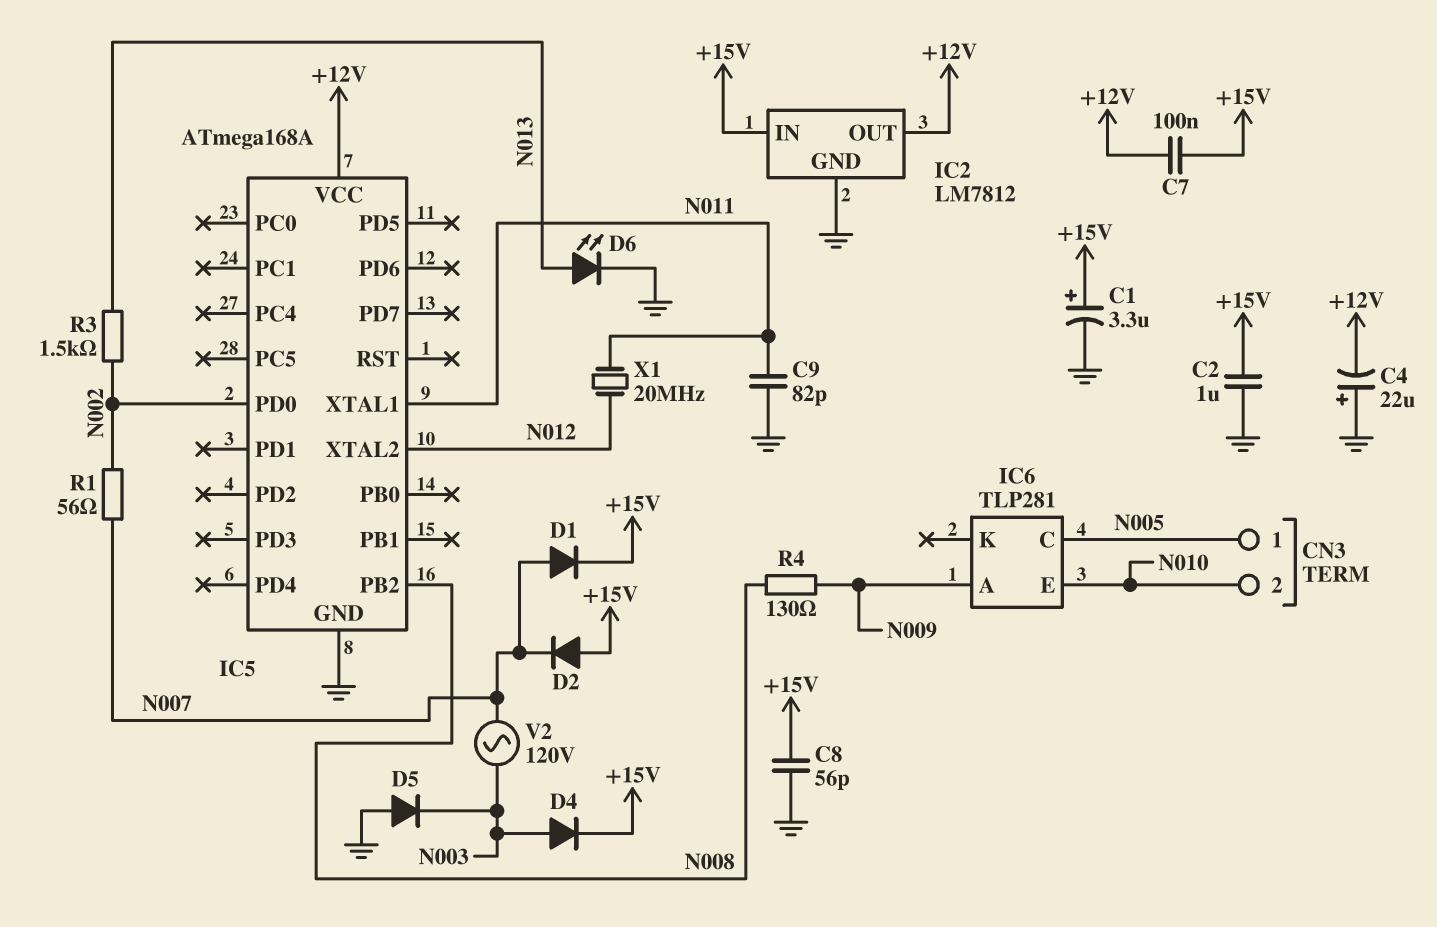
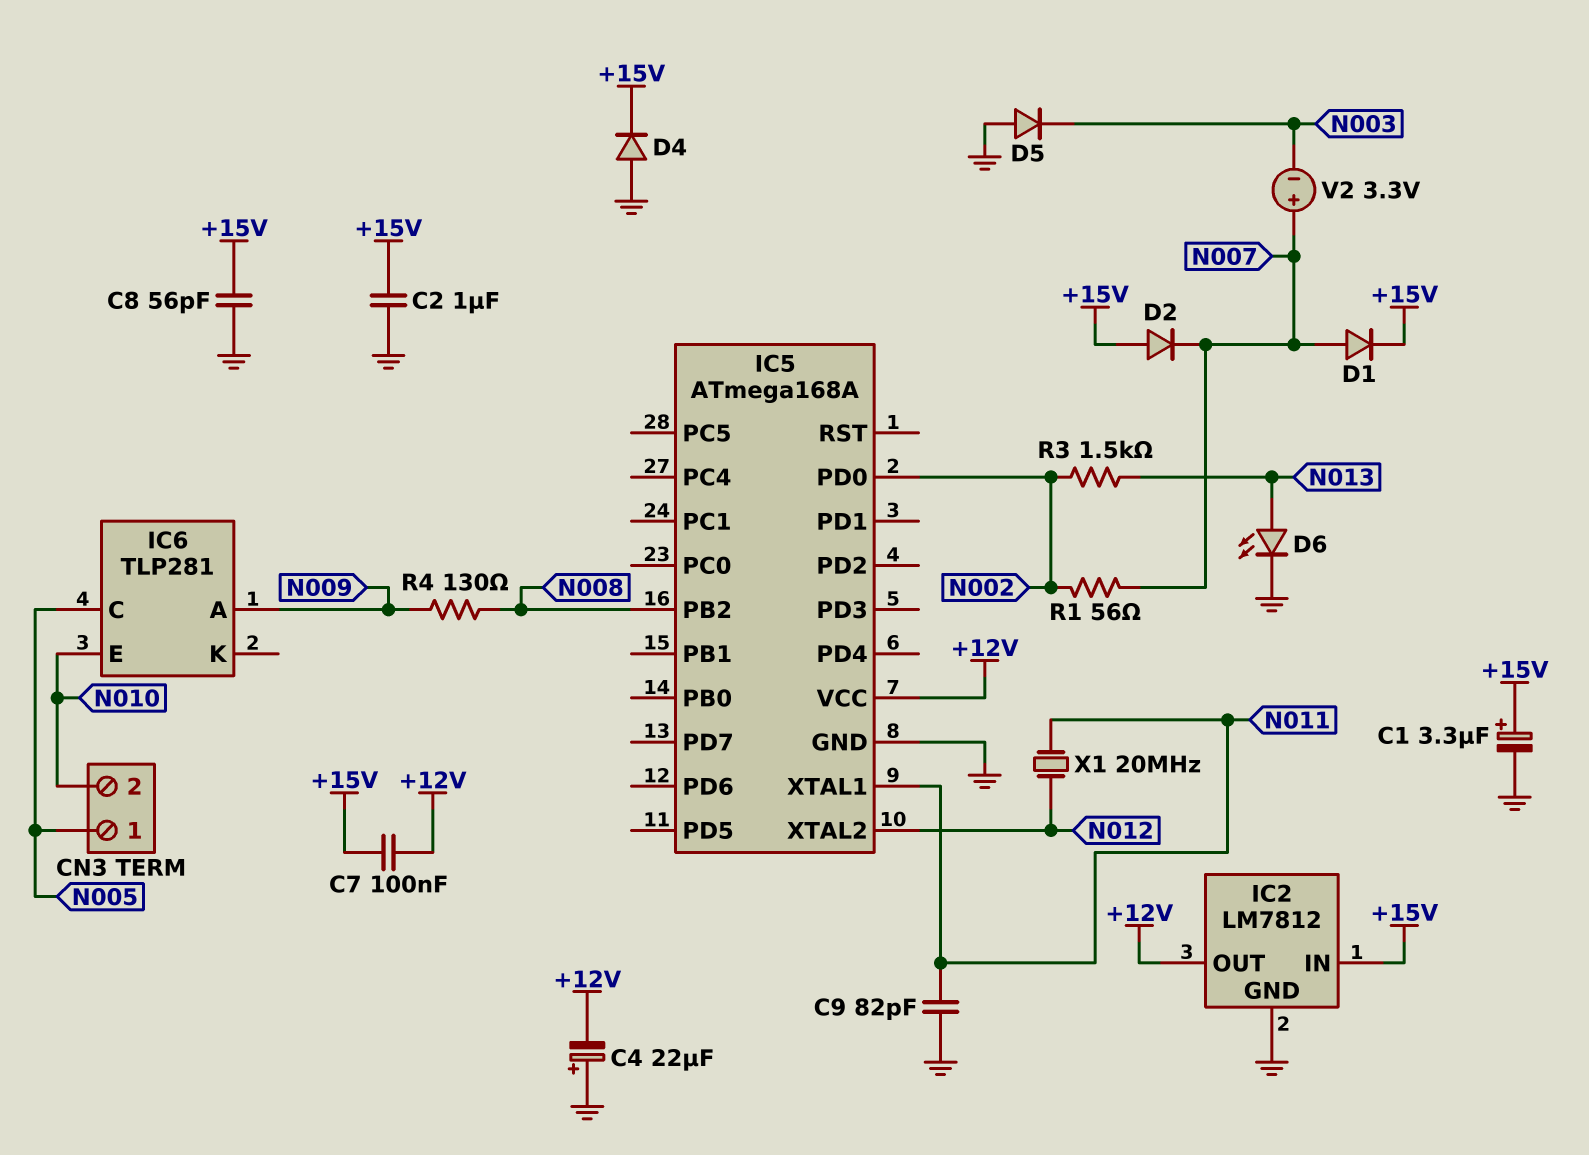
D4: diode (A N003, K +15V) -> diode (A GND, K +15V)
V2: AC 120V (N003, N007) -> 3.3V (plus N007, minus N003)

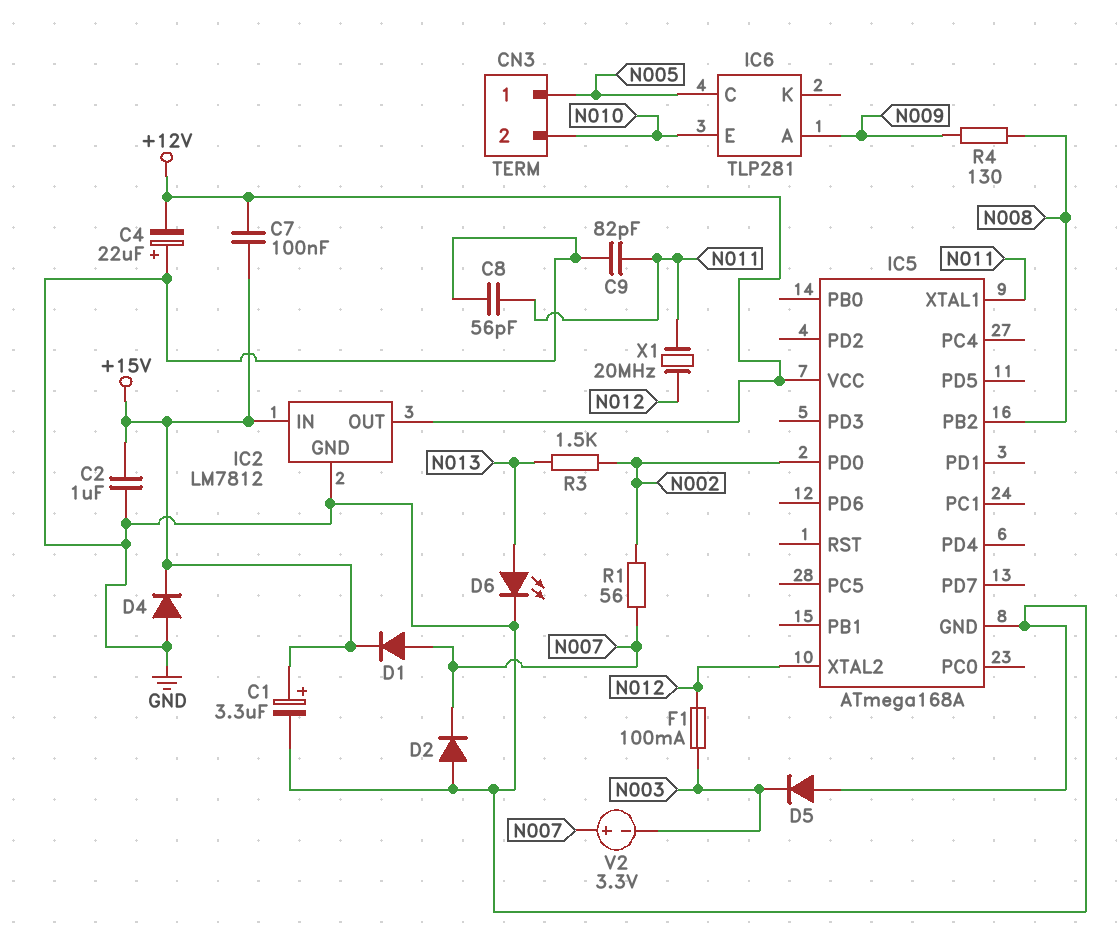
C8: 56pF (+15V, GND) -> 56pF (GND, N011)
D2: diode (A +15V, K N007) -> diode (A GND, K N007)
F1: none -> 100mA (N003, N012)

